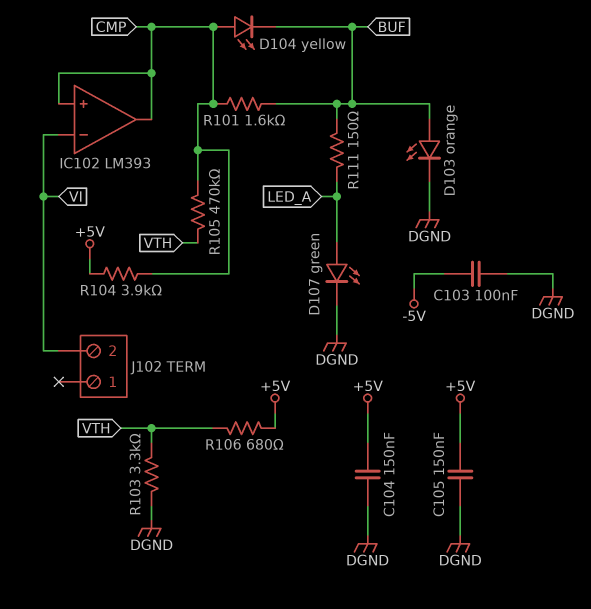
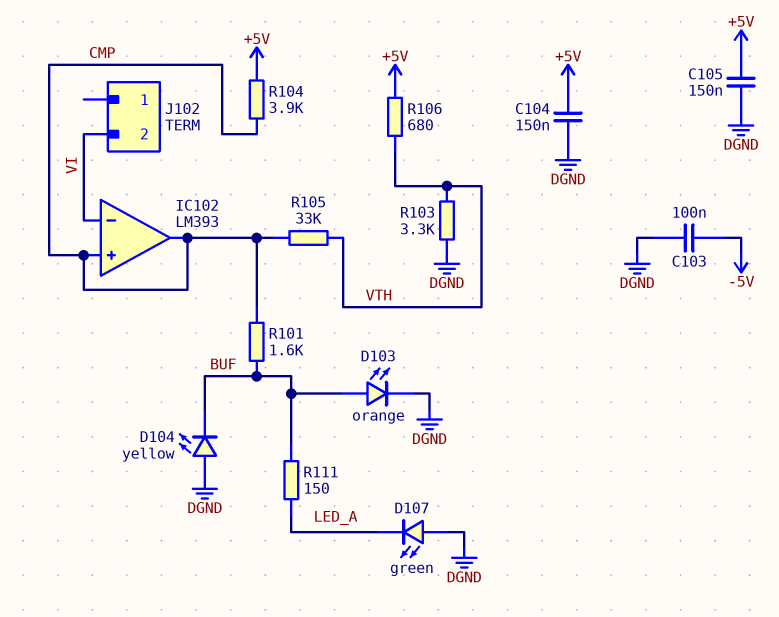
D104: LED yellow (A CMP, K BUF) -> LED yellow (A DGND, K BUF)
D107: LED green (A LED_A, K DGND) -> LED green (A DGND, K LED_A)
R105: 470k (CMP, VTH) -> 33k (CMP, VTH)

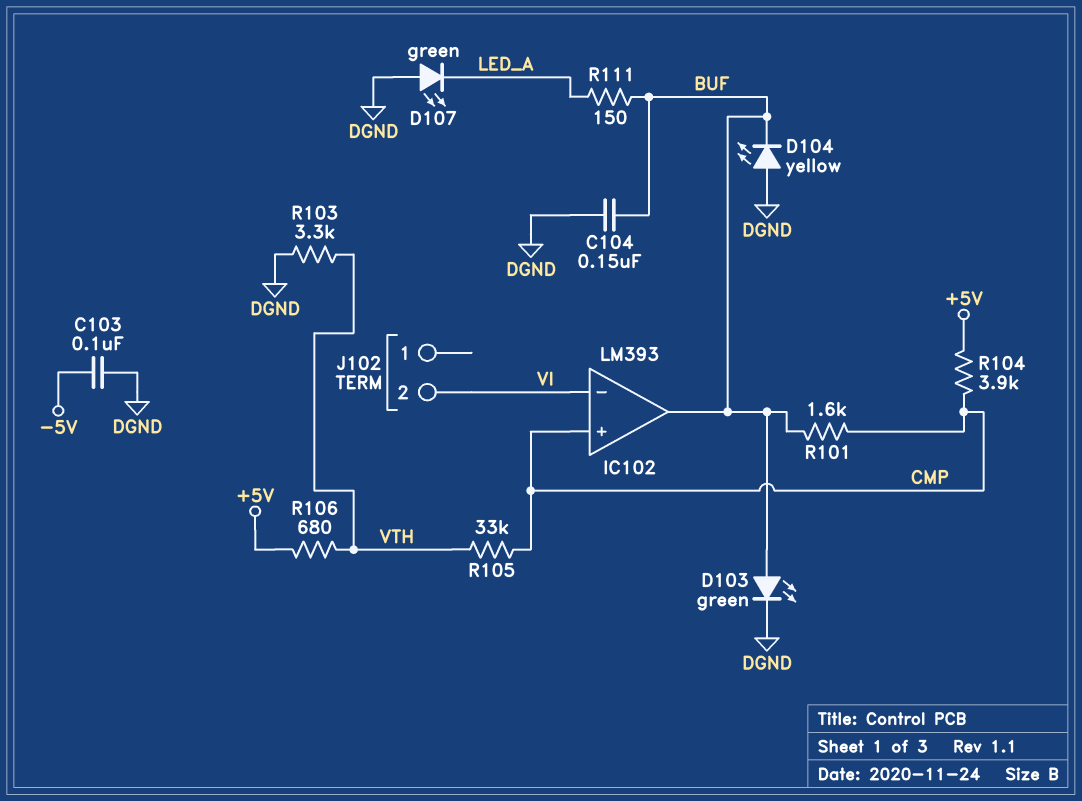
C104: 150nF (+5V, DGND) -> 150nF (BUF, DGND)
C105: 150nF (+5V, DGND) -> none
D103: LED orange (A BUF, K DGND) -> LED green (A BUF, K DGND)
IC102 pin out: CMP -> BUF

